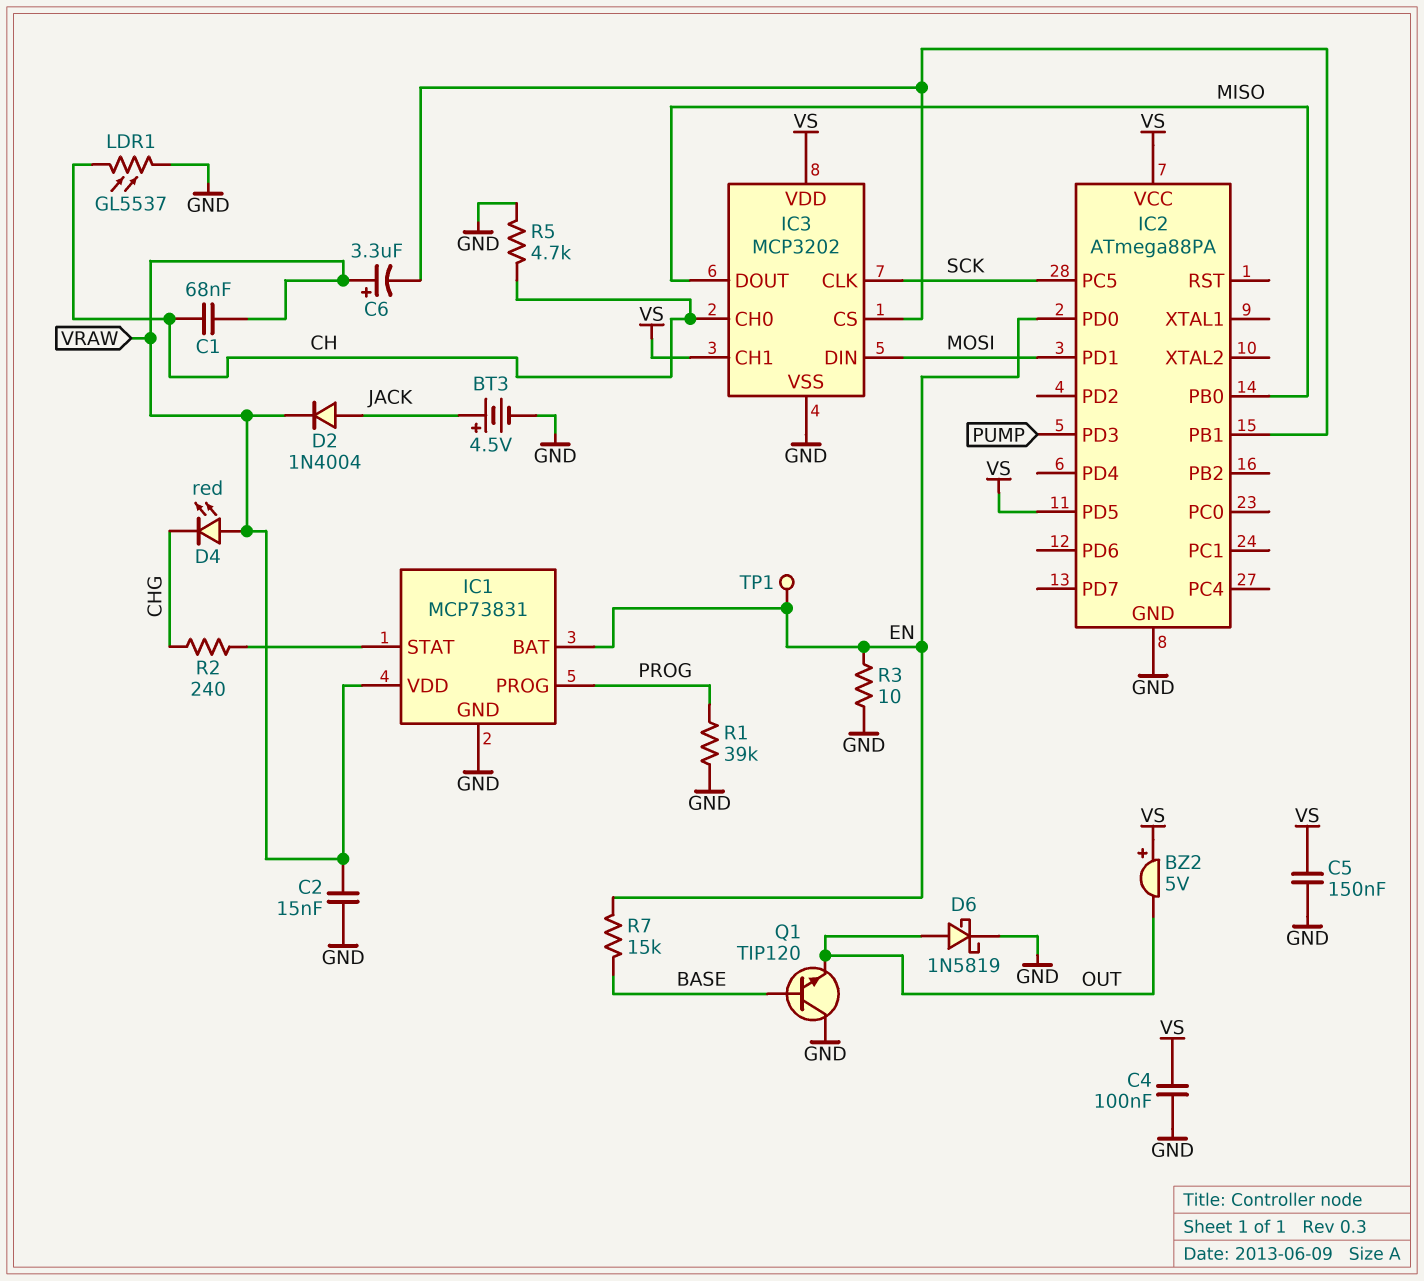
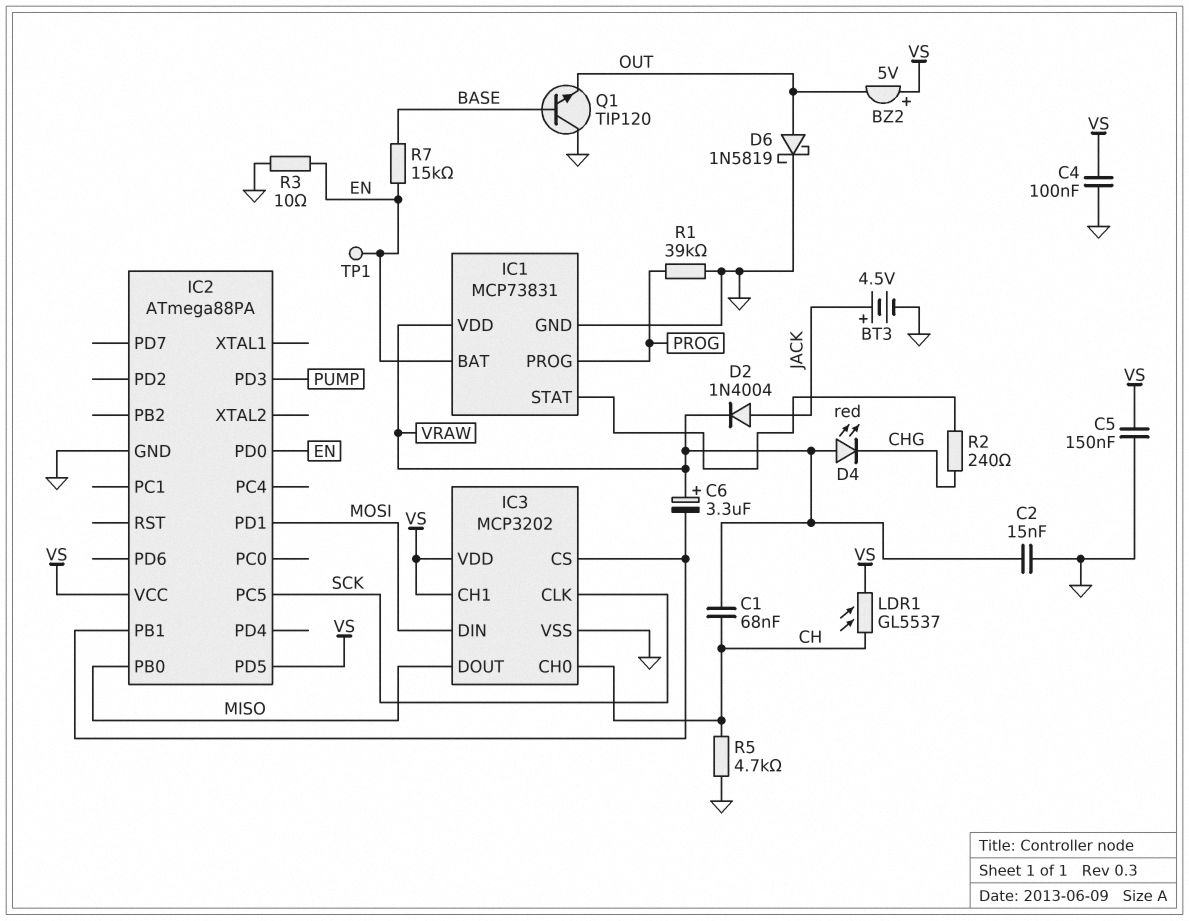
LDR1: GL5537 (CH, GND) -> GL5537 (CH, VS)

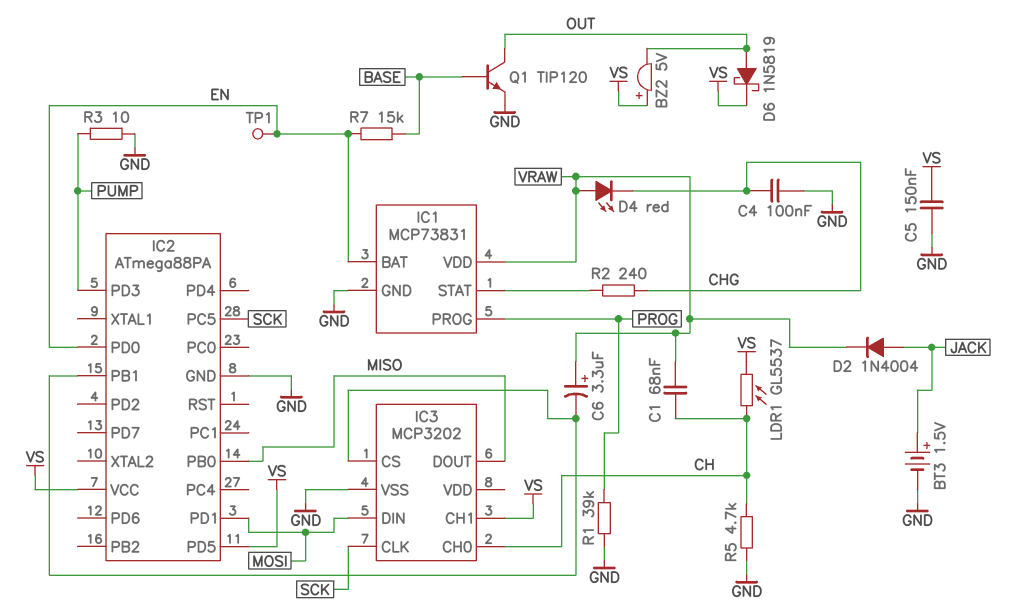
BT3: 4.5V (plus JACK, minus GND) -> 1.5V (plus JACK, minus GND)
C2: 15nF (GND, VRAW) -> none
C4: 100nF (GND, VS) -> 100nF (CHG, GND)
D6: schottky 1N5819 (A OUT, K GND) -> schottky 1N5819 (A OUT, K VS)
IC3 pin VDD: VS -> none
Q1: NPN TIP120 (B BASE, C GND, E OUT) -> NPN TIP120 (B BASE, C OUT, E GND)
R3: 10 (EN, GND) -> 10 (GND, PUMP)

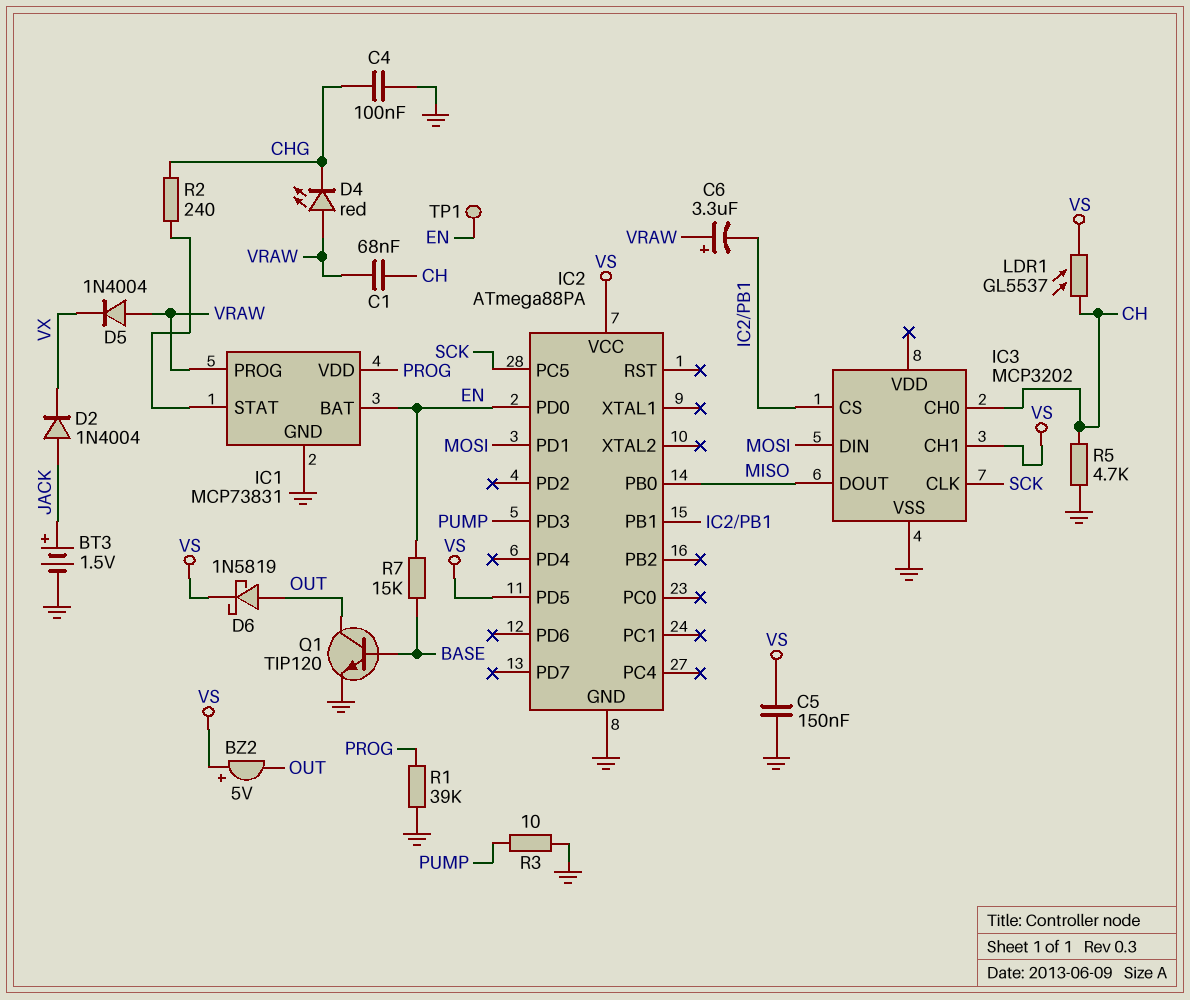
D2: diode 1N4004 (A JACK, K VRAW) -> diode 1N4004 (A JACK, K VX)
D5: none -> diode 1N4004 (A VRAW, K VX)
IC1 pin PROG: PROG -> VRAW
IC1 pin VDD: VRAW -> PROG

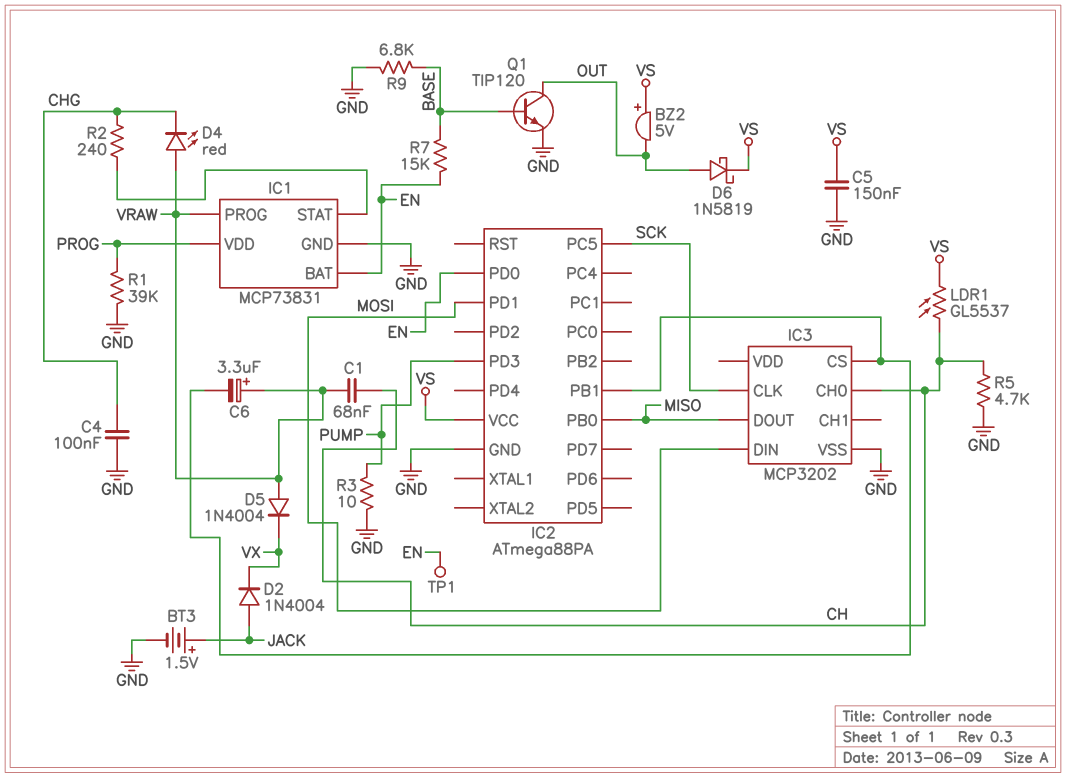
IC2 pin PD5: VS -> none
IC3 pin CH1: VS -> none
R9: none -> 6.8k (BASE, GND)

